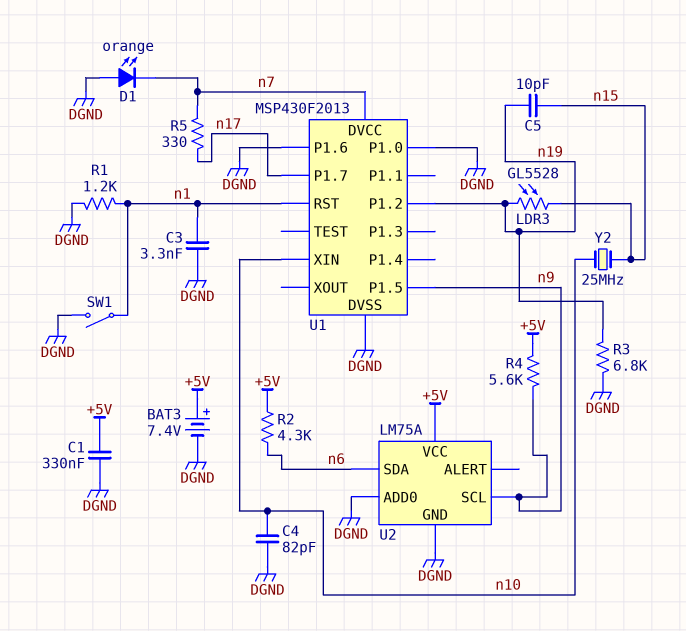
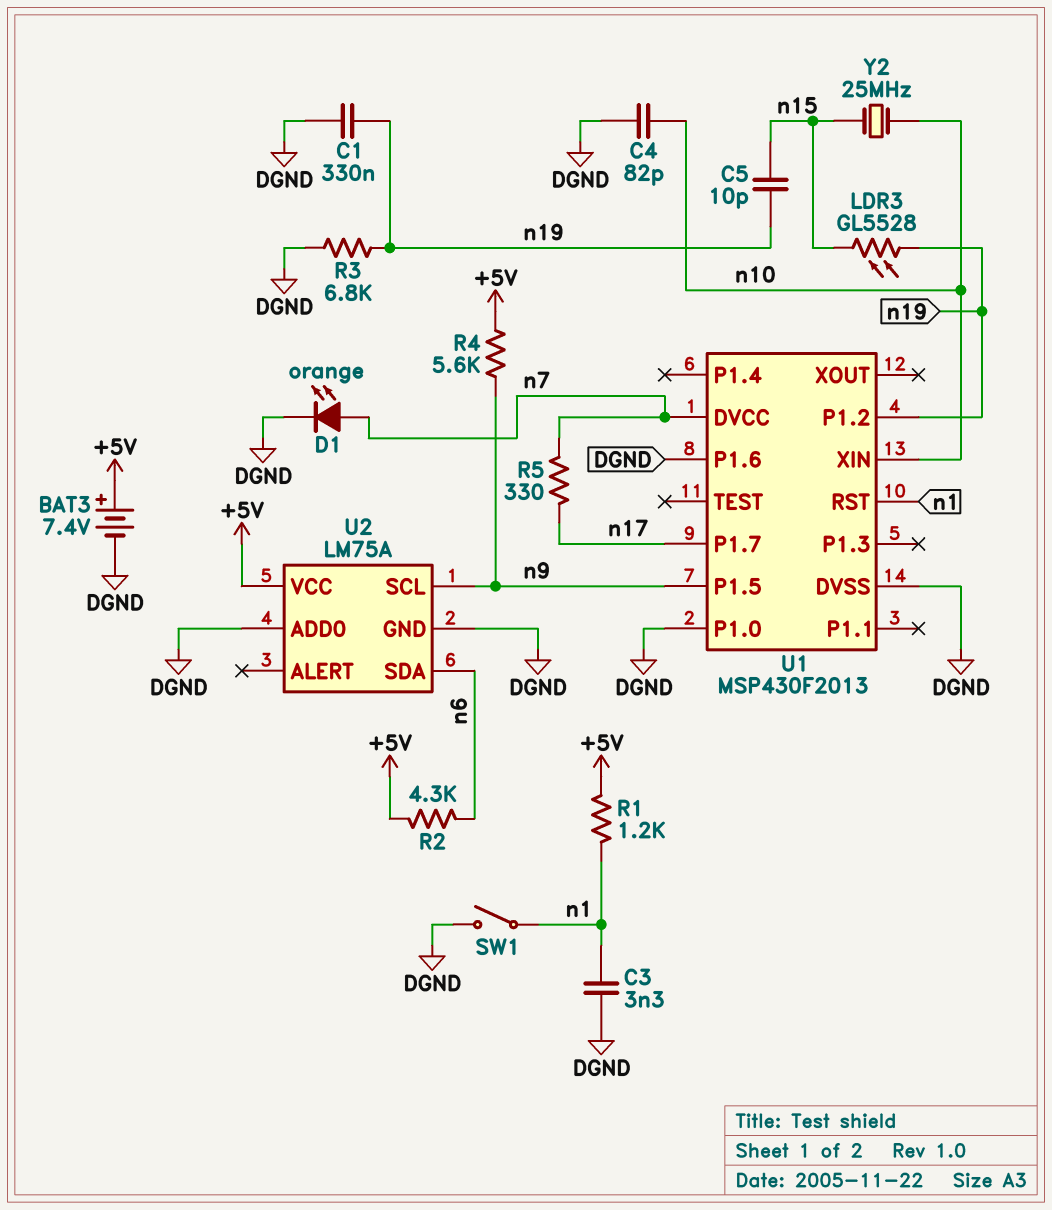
C1: 330nF (+5V, DGND) -> 330nF (DGND, n19)
D1: LED orange (A DGND, K n7) -> LED orange (A n7, K DGND)
R1: 1.2k (DGND, n1) -> 1.2k (+5V, n1)

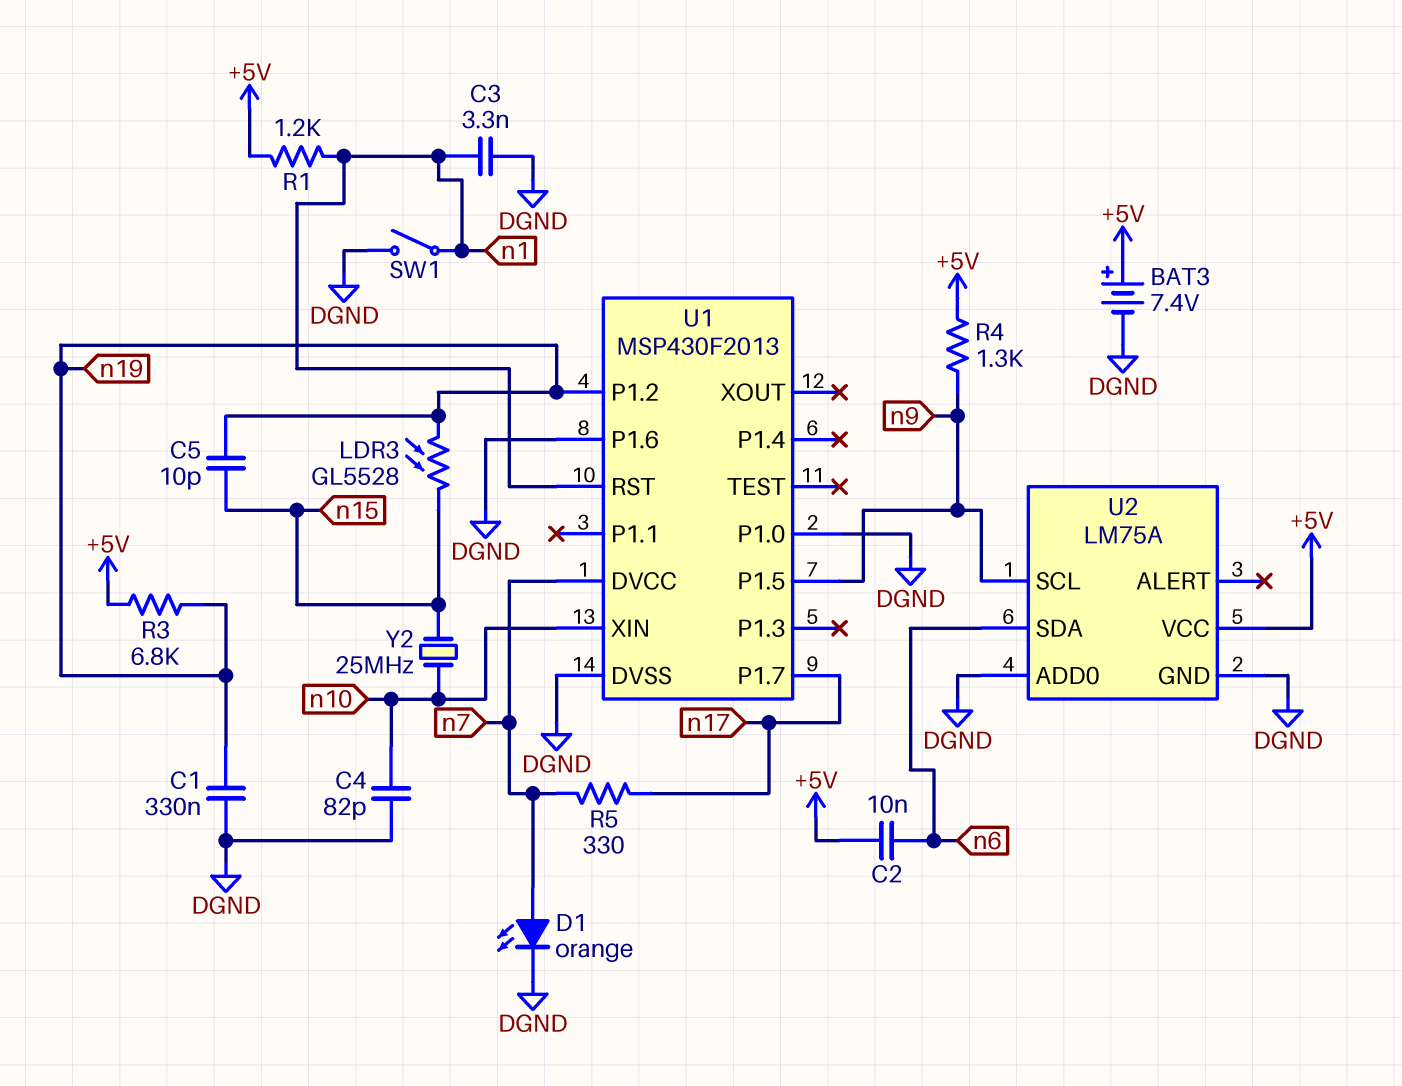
C2: none -> 10nF (+5V, n6)
R2: 4.3k (+5V, n6) -> none
R3: 6.8k (DGND, n19) -> 6.8k (+5V, n19)
R4: 5.6k (+5V, n9) -> 1.3k (+5V, n9)

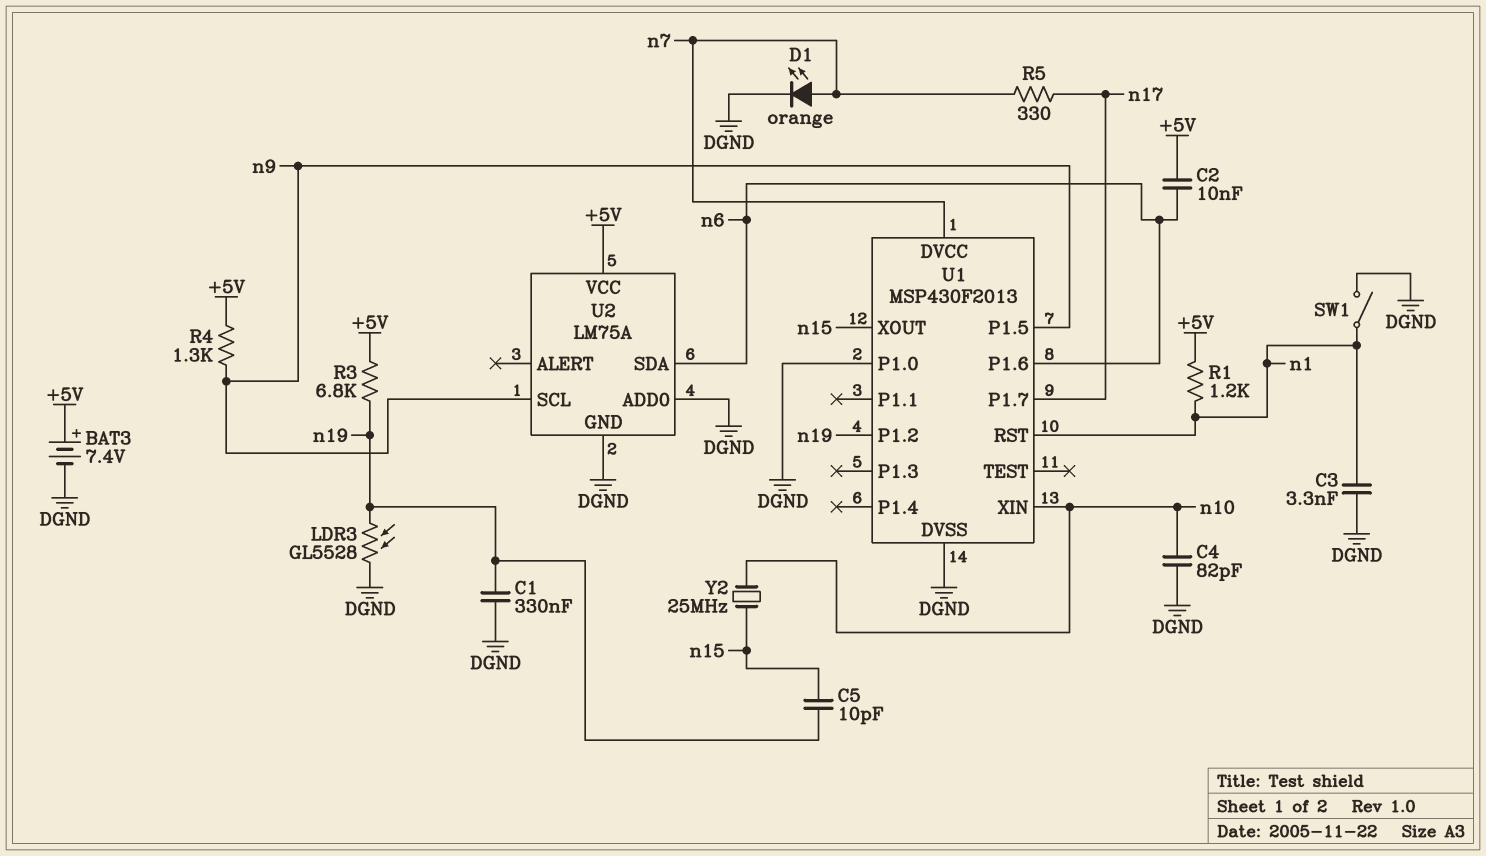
LDR3: GL5528 (n15, n19) -> GL5528 (DGND, n19)
U1 pin P1.6: DGND -> n6
U1 pin XOUT: none -> n15

